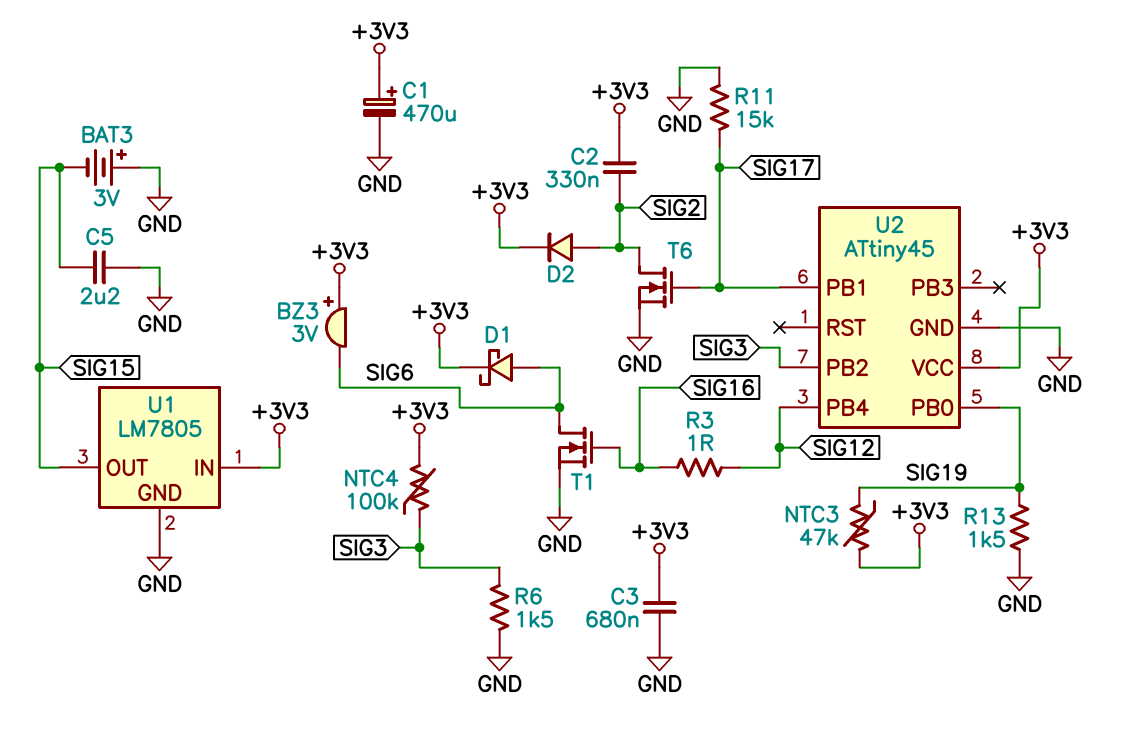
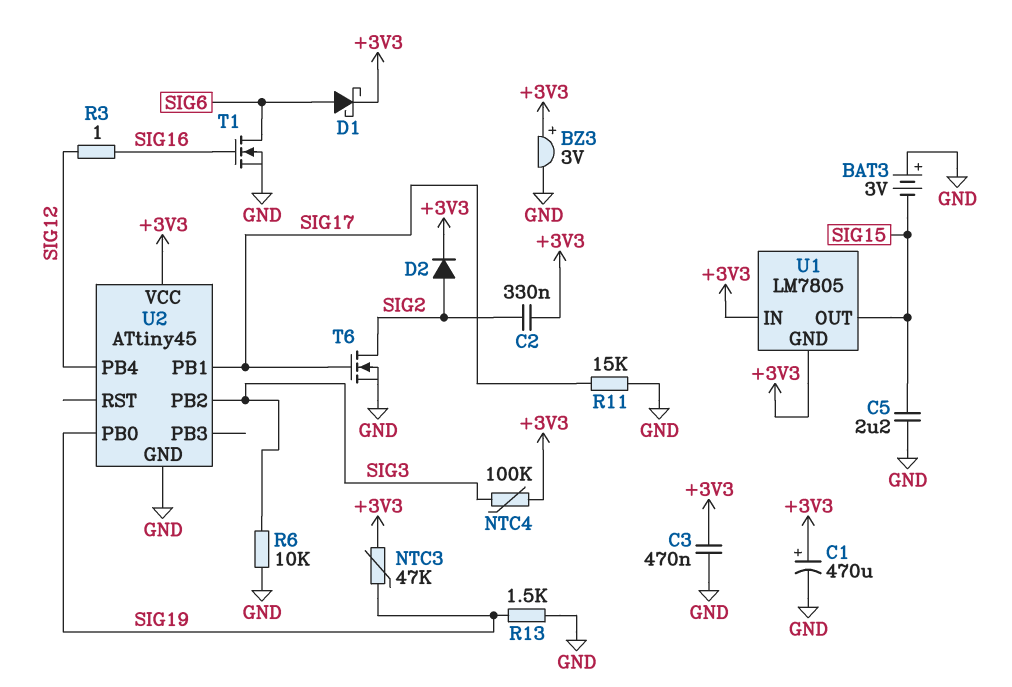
BZ3: buzzer 3V (plus +3V3, minus SIG6) -> buzzer 3V (plus +3V3, minus GND)
C3: 680nF (+3V3, GND) -> 470nF (+3V3, GND)
R6: 1.5k (GND, SIG3) -> 10k (GND, SIG3)
U1 pin GND: GND -> +3V3

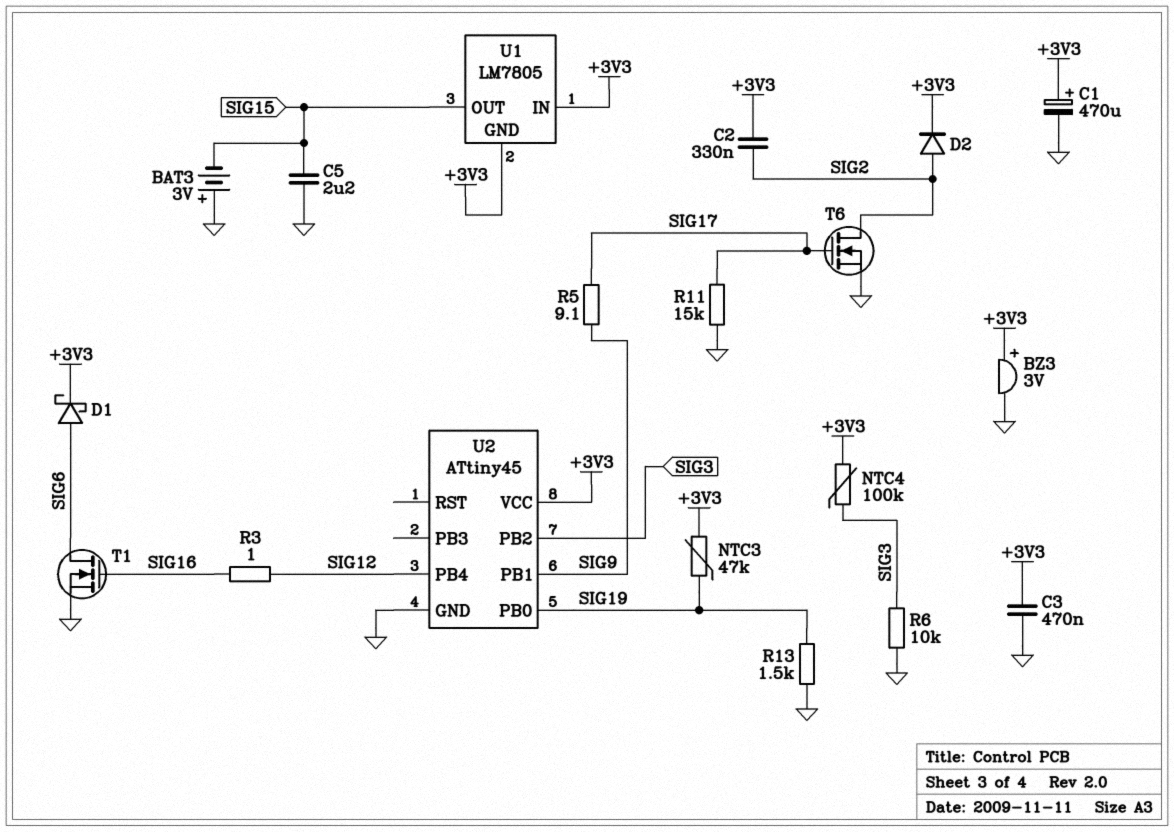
R5: none -> 9.1 (SIG9, SIG17)
U2 pin PB1: SIG17 -> SIG9

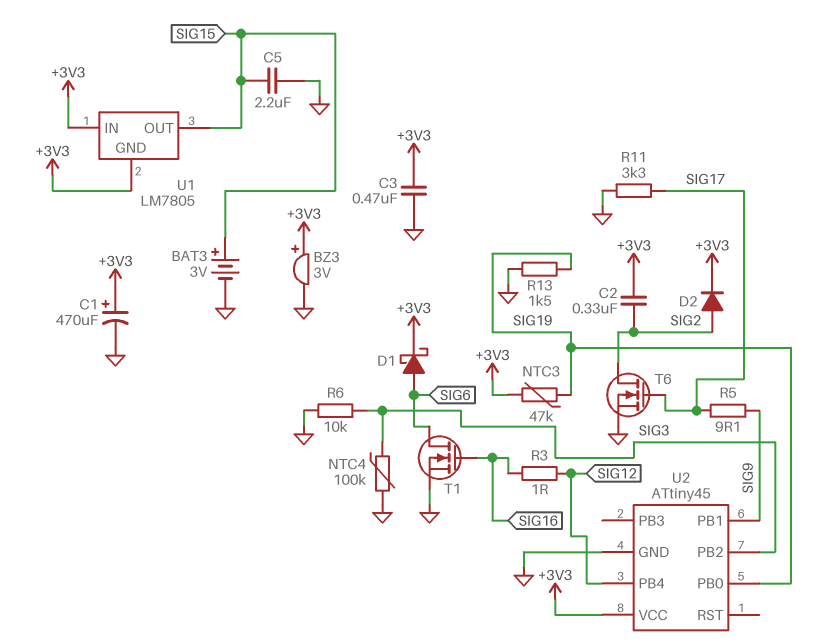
BAT3: 3V (plus GND, minus SIG15) -> 3V (plus SIG15, minus GND)
NTC4: 100k (+3V3, SIG3) -> 100k (GND, SIG3)
R11: 15k (GND, SIG17) -> 3.3k (GND, SIG17)

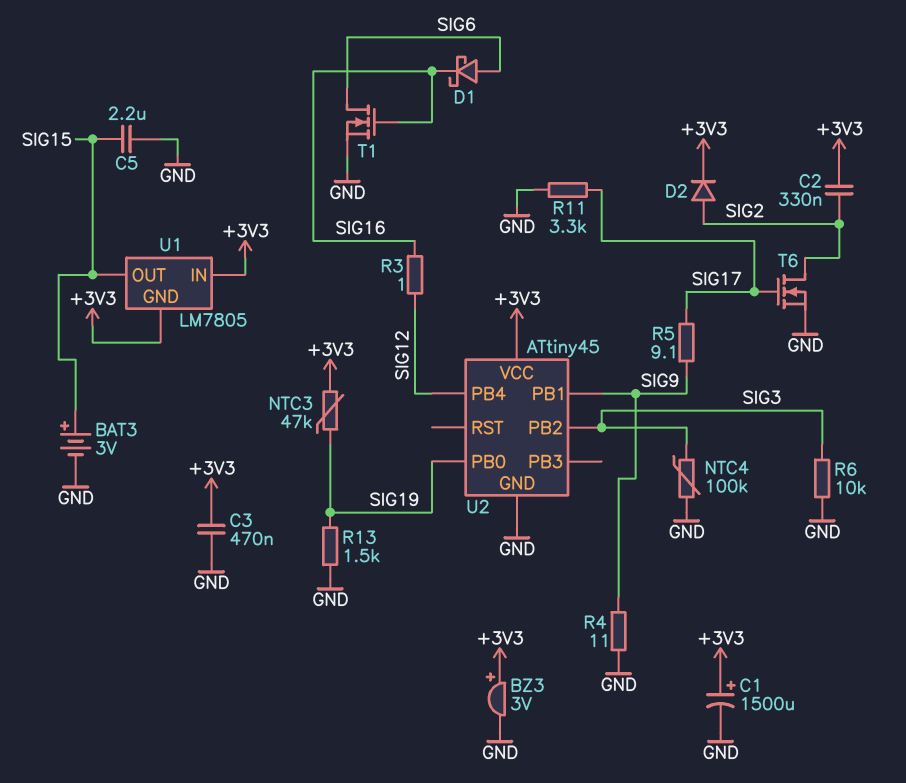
C1: 470uF (plus +3V3, minus GND) -> 1500uF (plus +3V3, minus GND)
D1: schottky (A SIG6, K +3V3) -> schottky (A SIG6, K SIG16)
R4: none -> 11 (GND, SIG9)

